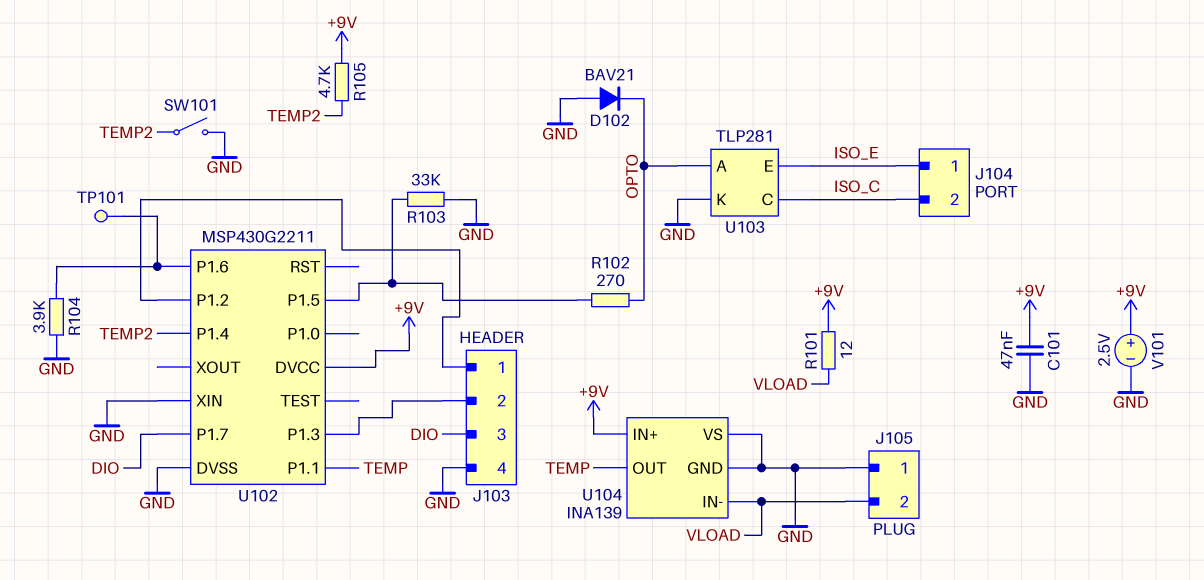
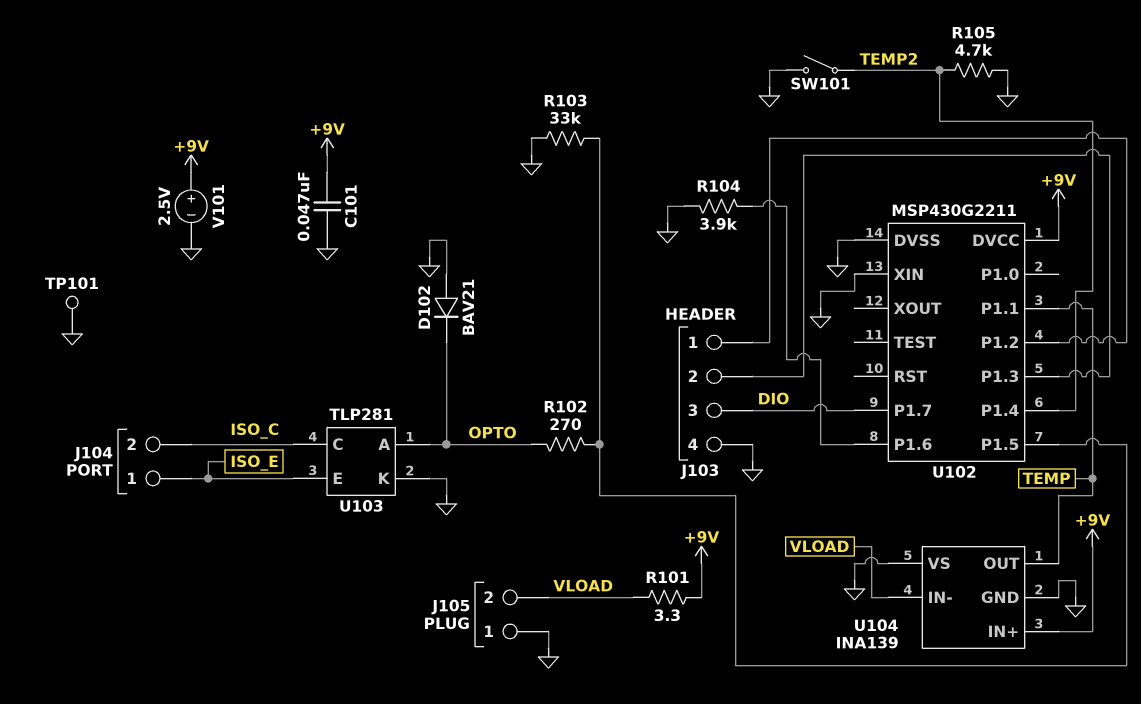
R101: 12 (+9V, VLOAD) -> 3.3 (+9V, VLOAD)
R105: 4.7k (+9V, TEMP2) -> 4.7k (GND, TEMP2)
TP101: test point (U102/P1.6) -> test point (GND)

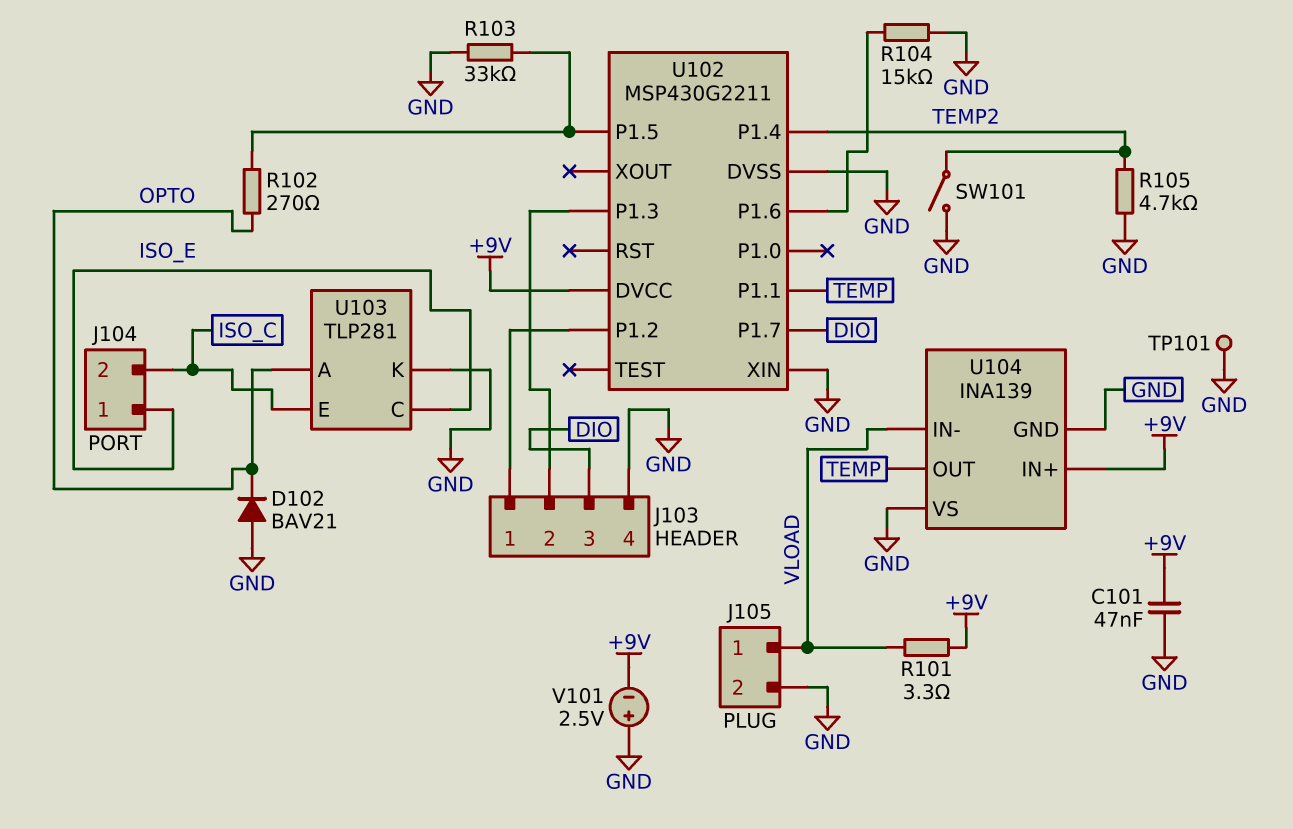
J105 pin 1: GND -> VLOAD
J105 pin 2: VLOAD -> GND
R104: 3.9k (GND, U102/P1.6) -> 15k (GND, U102/P1.6)
U103 pin C: ISO_C -> ISO_E
U103 pin E: ISO_E -> ISO_C
V101: 2.5V (plus +9V, minus GND) -> 2.5V (plus GND, minus +9V)

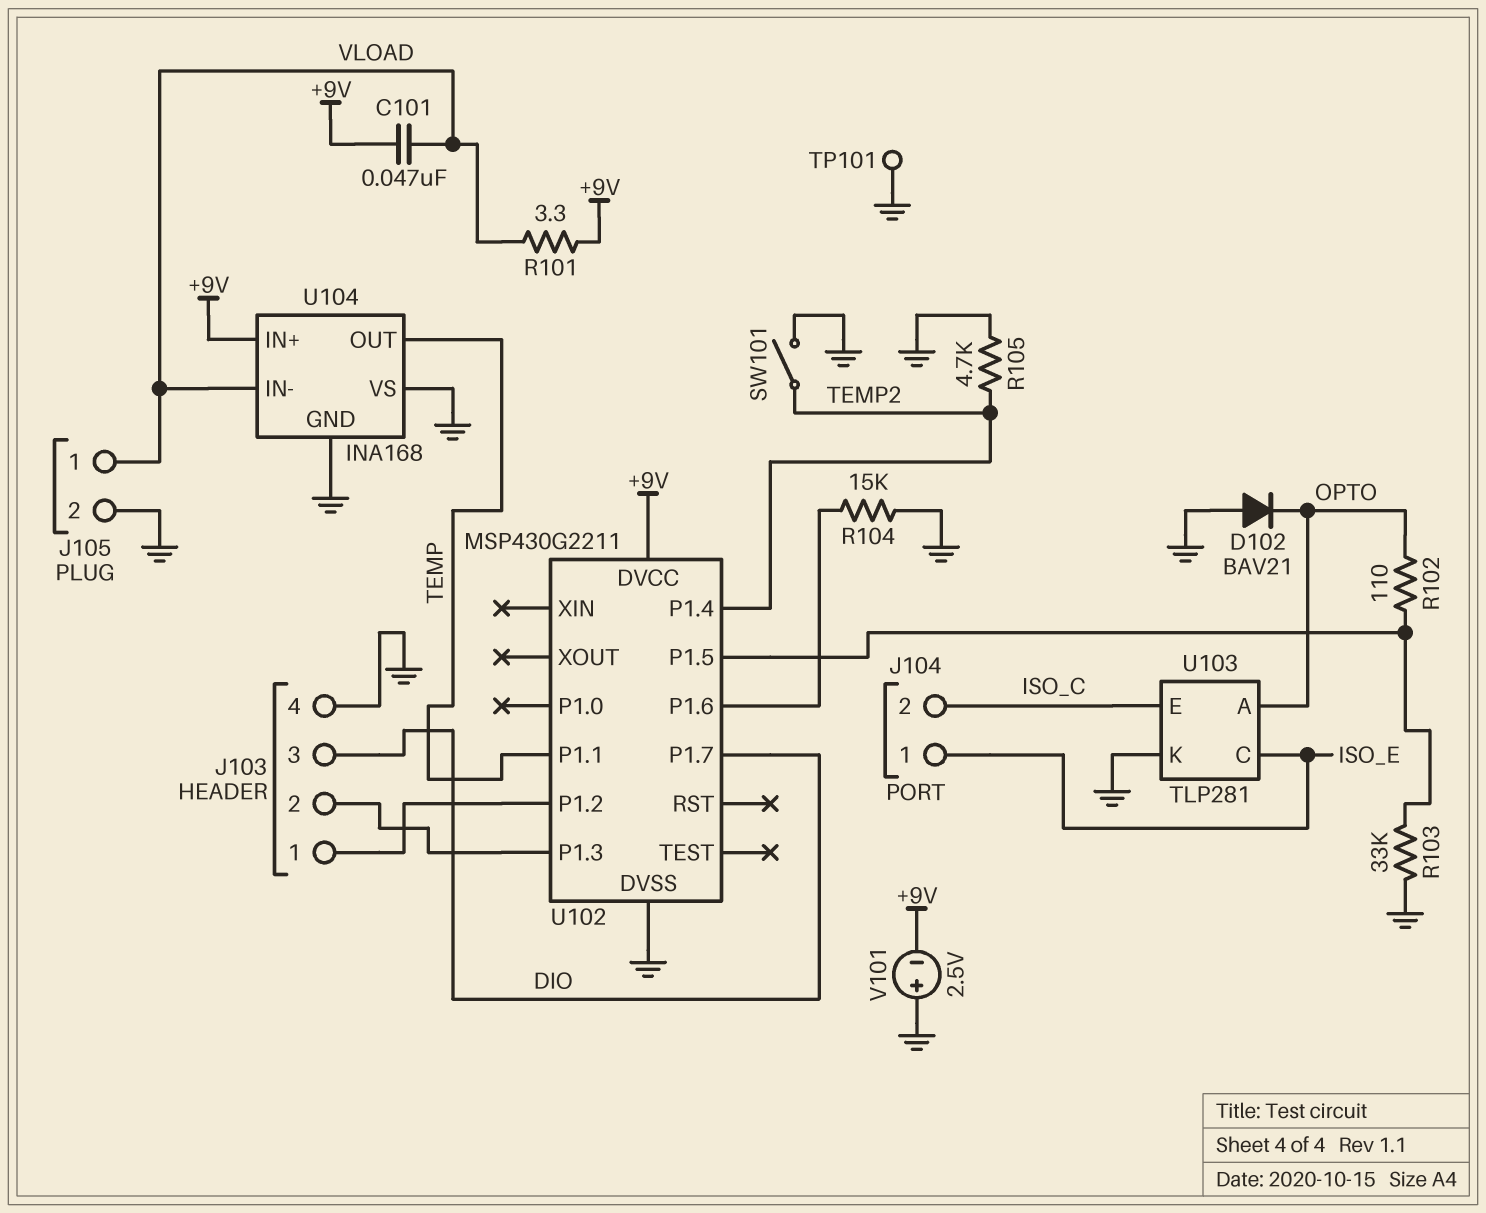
C101: 47nF (+9V, GND) -> 47nF (+9V, VLOAD)
R102: 270 (OPTO, U102/P1.5) -> 110 (OPTO, U102/P1.5)
U102 pin XIN: GND -> none
U104: INA139 -> INA168

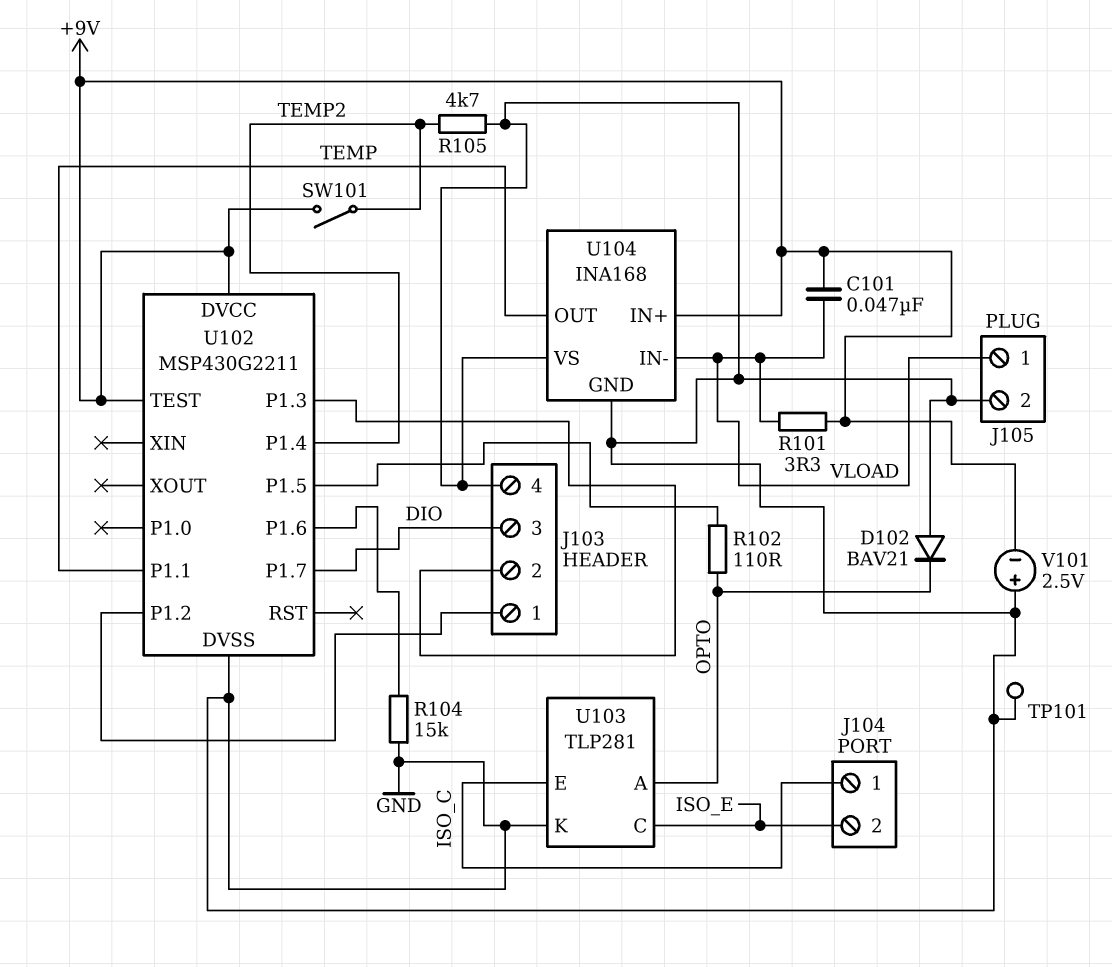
J104 pin 1: ISO_E -> ISO_C
J104 pin 2: ISO_C -> ISO_E
R103: 33k (GND, U102/P1.5) -> none
SW101: switch (GND, TEMP2) -> switch (+9V, TEMP2)
U102 pin TEST: none -> +9V

